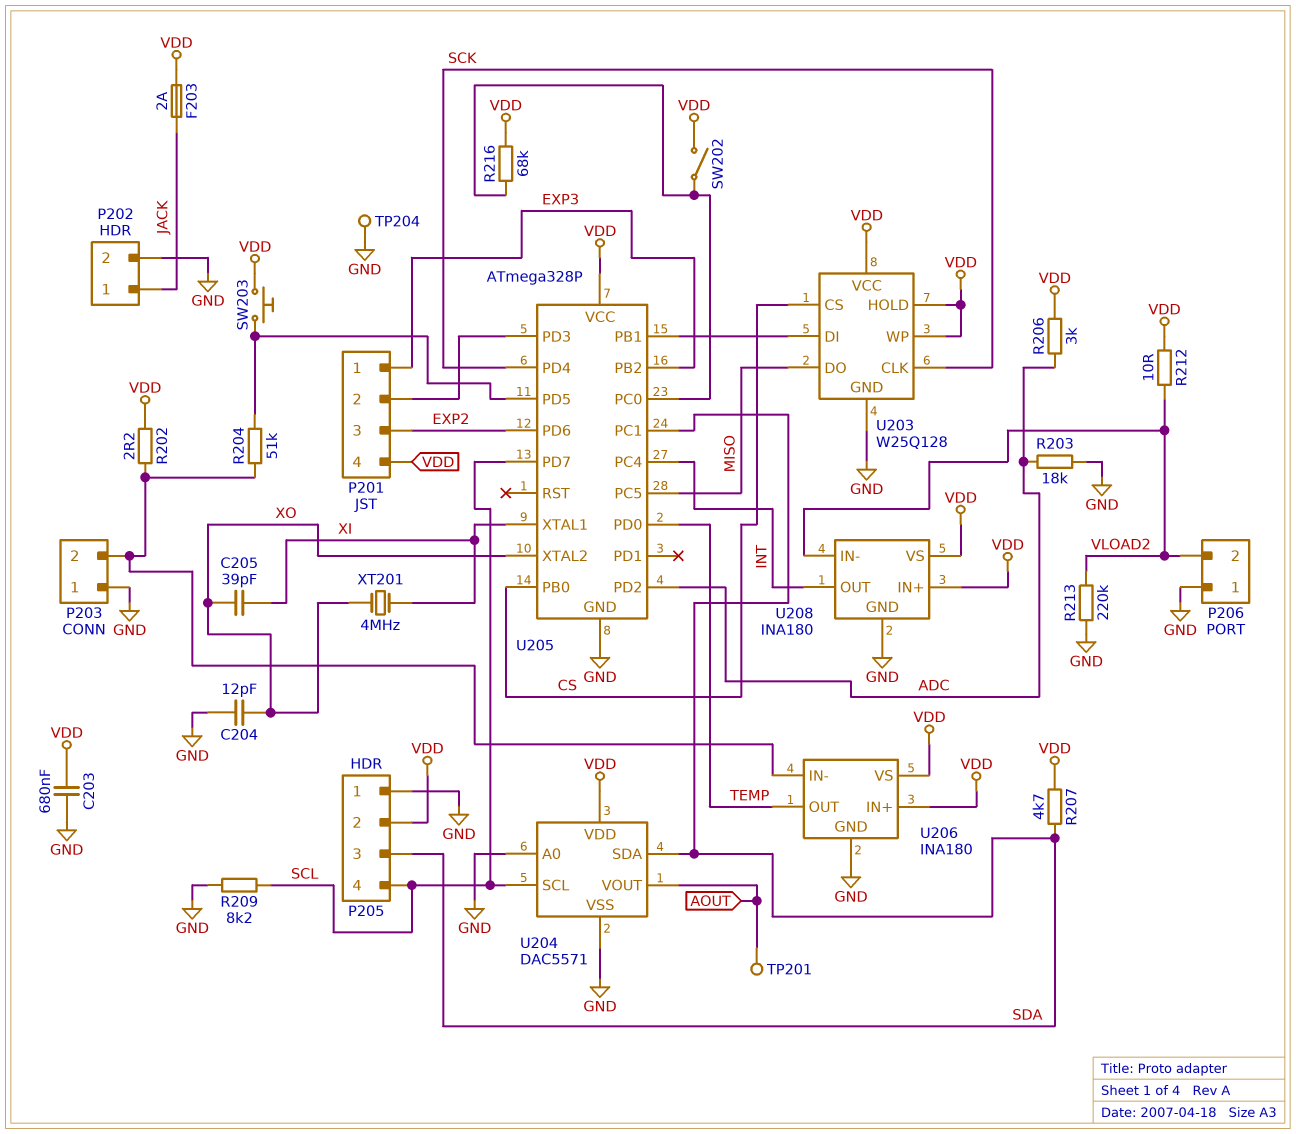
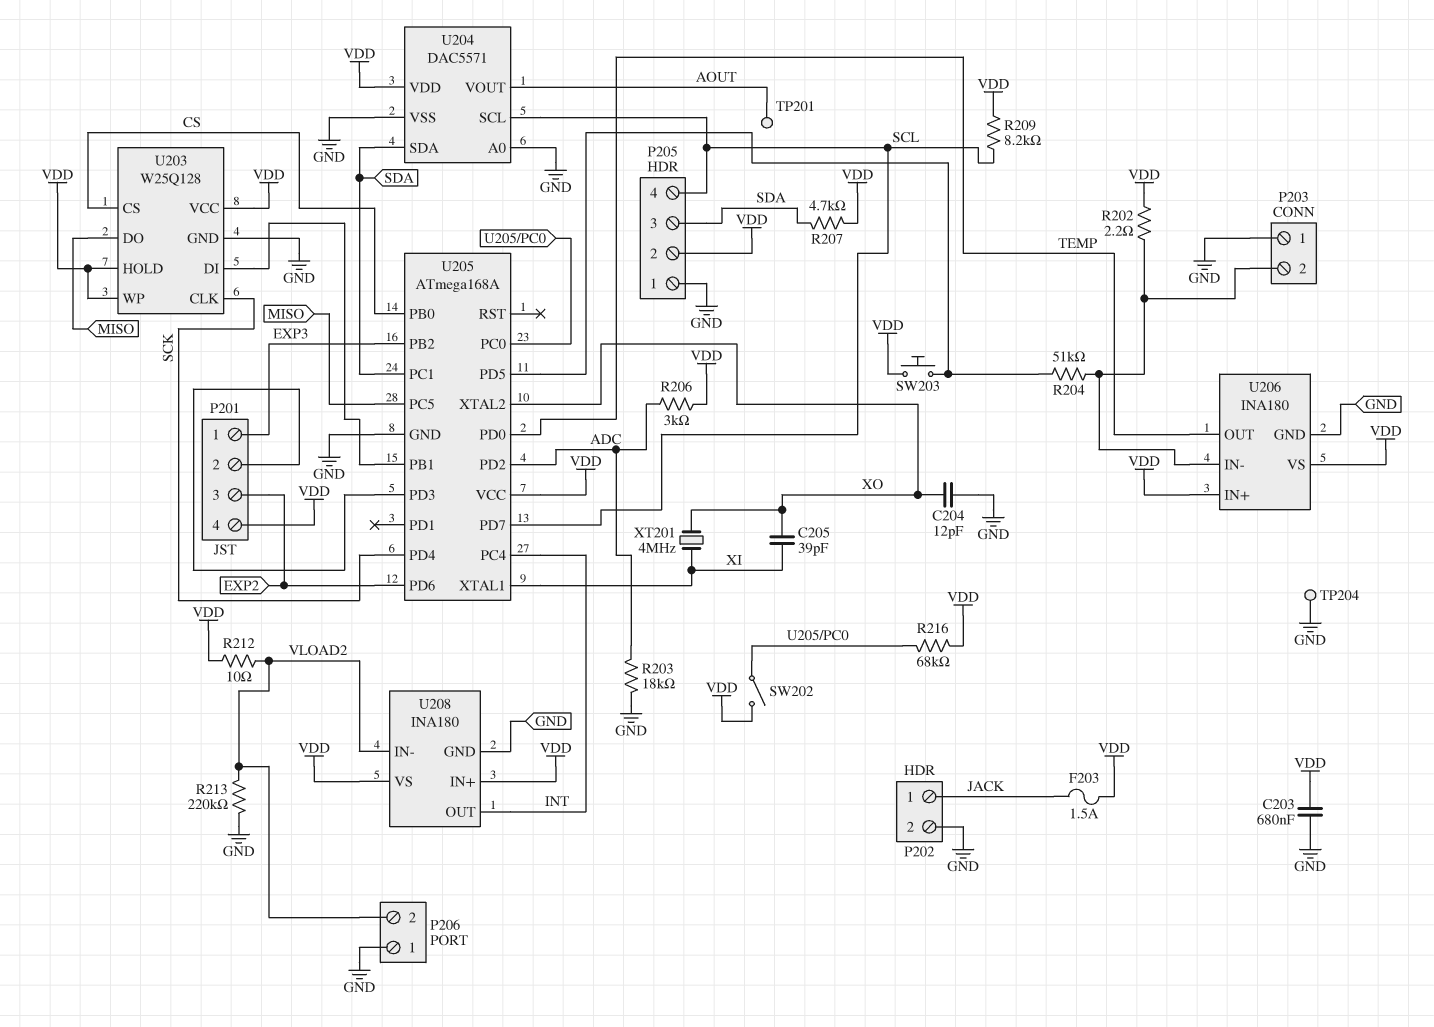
F203: 2A (JACK, VDD) -> 1.5A (JACK, VDD)
R209: 8.2k (GND, SCL) -> 8.2k (SCL, VDD)
U205: ATmega328P -> ATmega168A

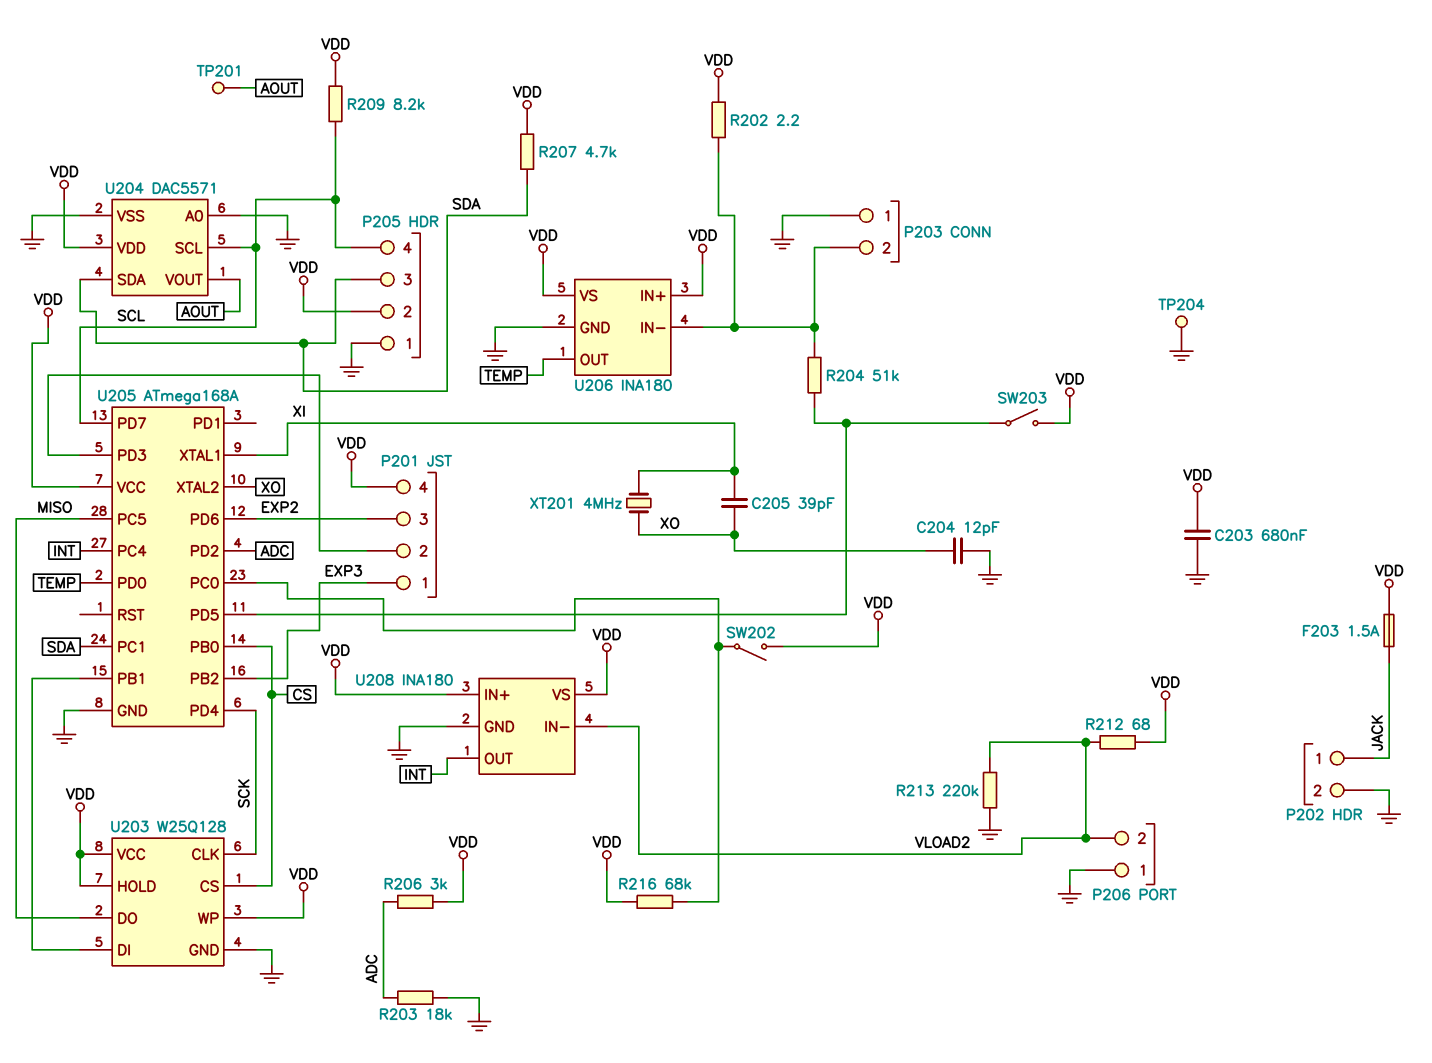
R212: 10 (VDD, VLOAD2) -> 68 (VDD, VLOAD2)
SW203: button (U205/PD5, VDD) -> switch (U205/PD5, VDD)

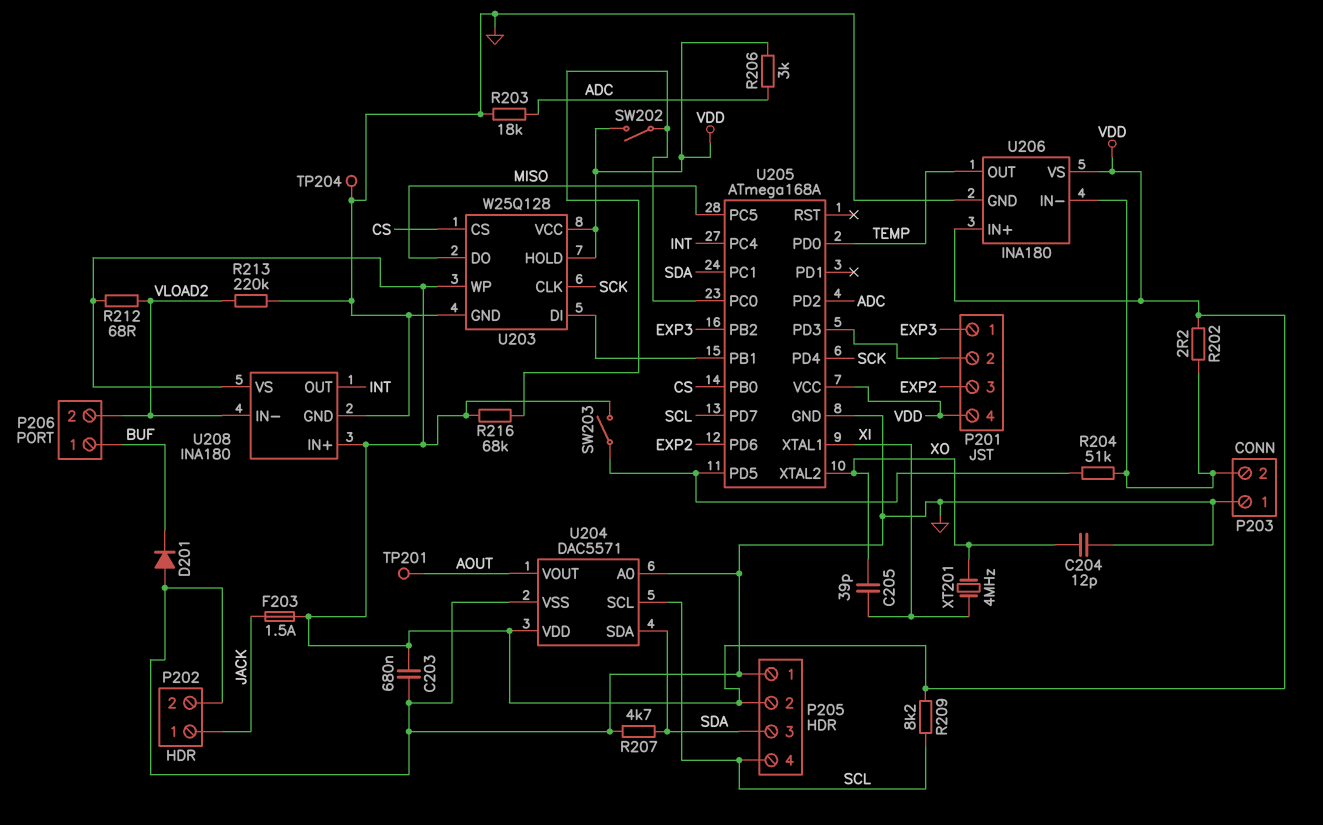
D201: none -> diode (A GND, K BUF)
P206 pin 1: GND -> BUF
R207: 4.7k (SDA, VDD) -> 4.7k (GND, SDA)

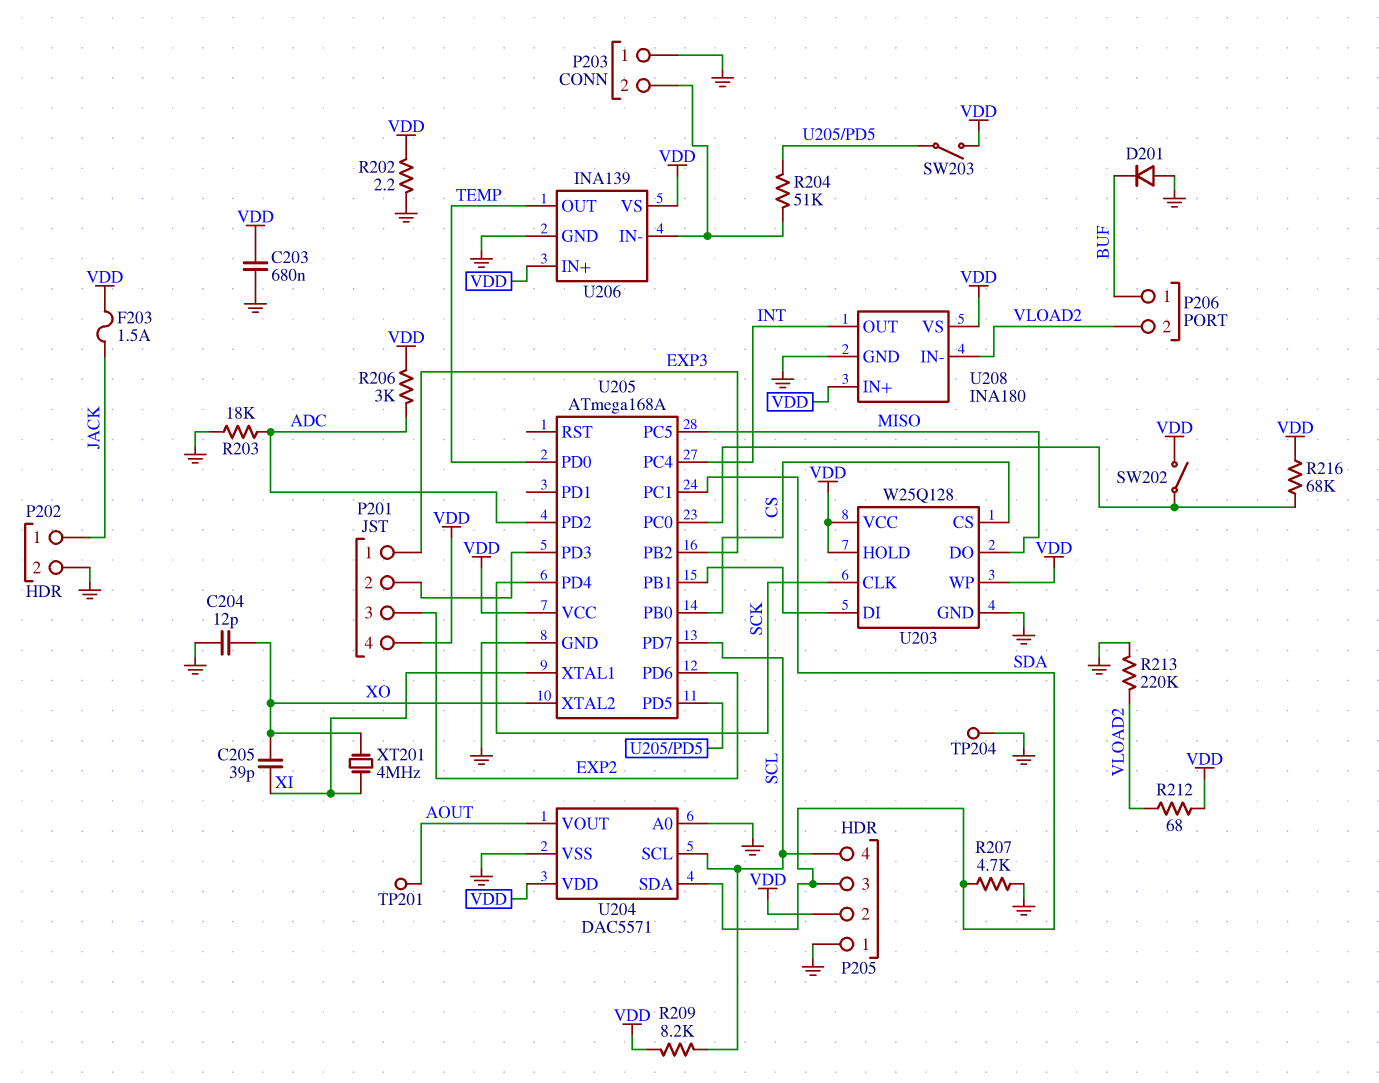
R202: 2.2 (P203/2, VDD) -> 2.2 (GND, VDD)
U206: INA180 -> INA139

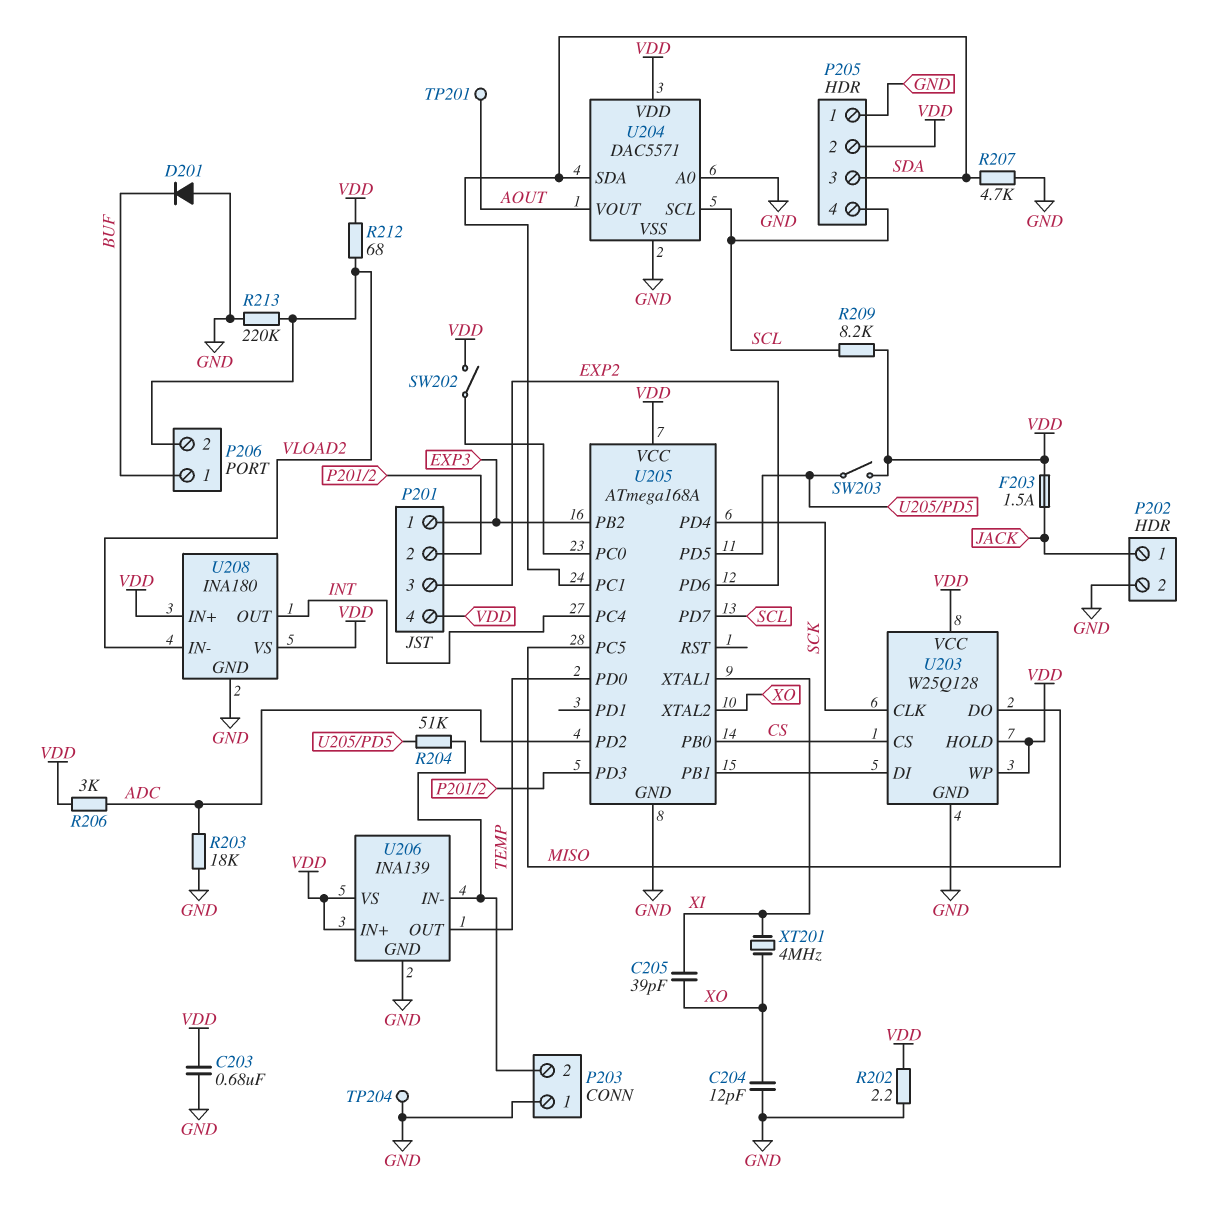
R216: 68k (U205/PC0, VDD) -> none

